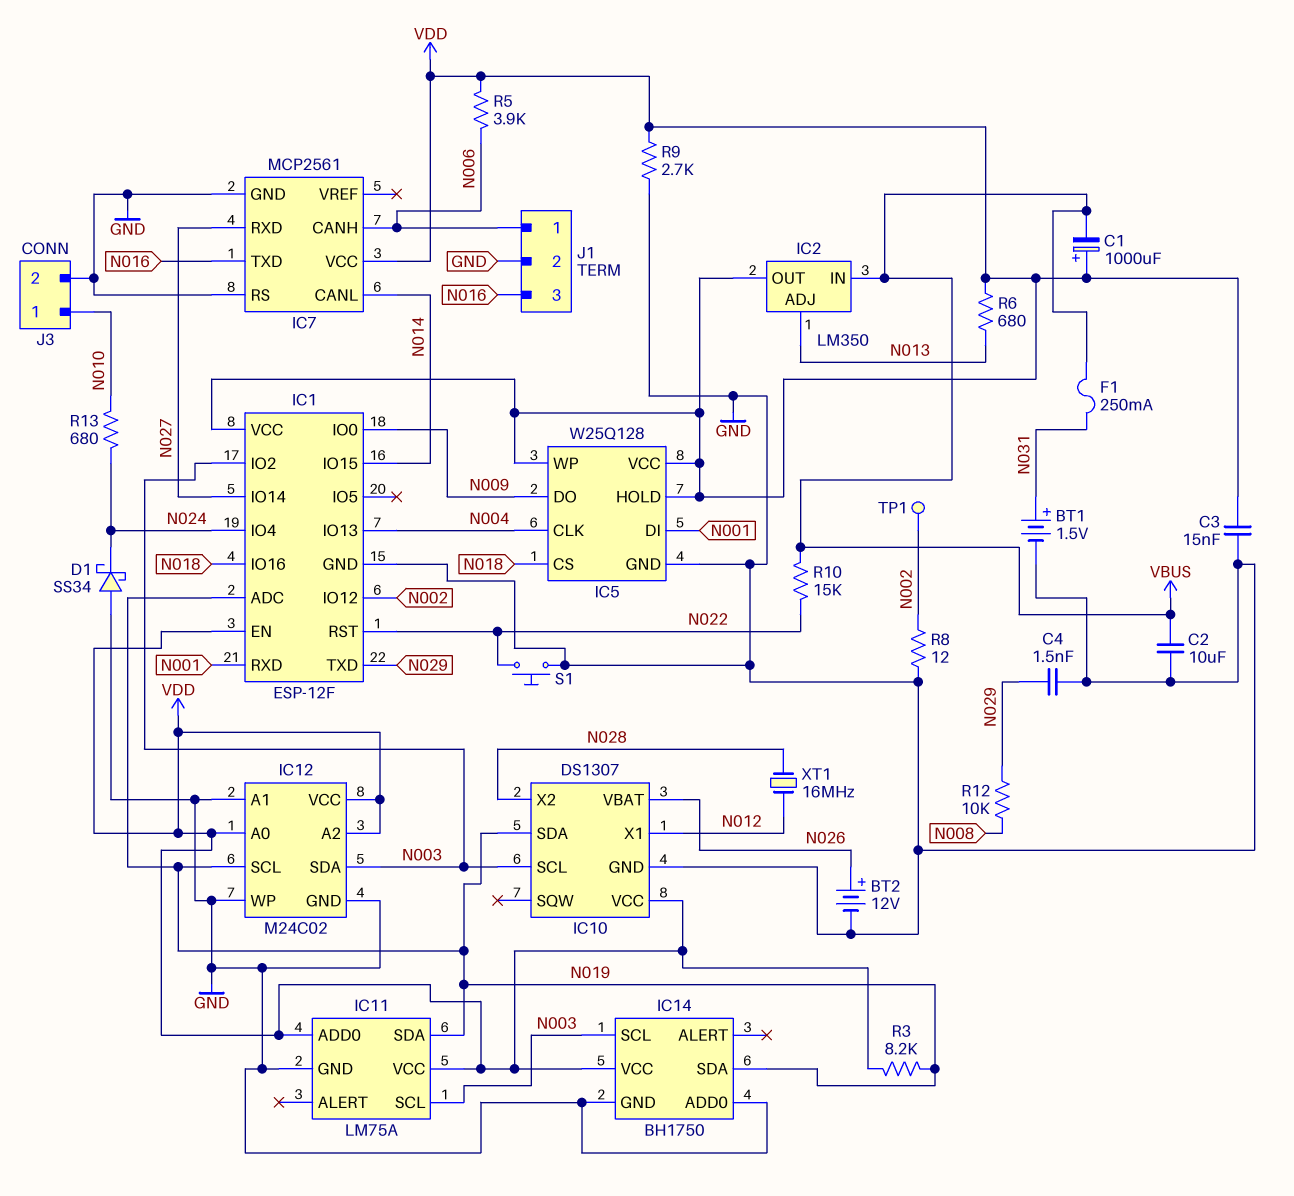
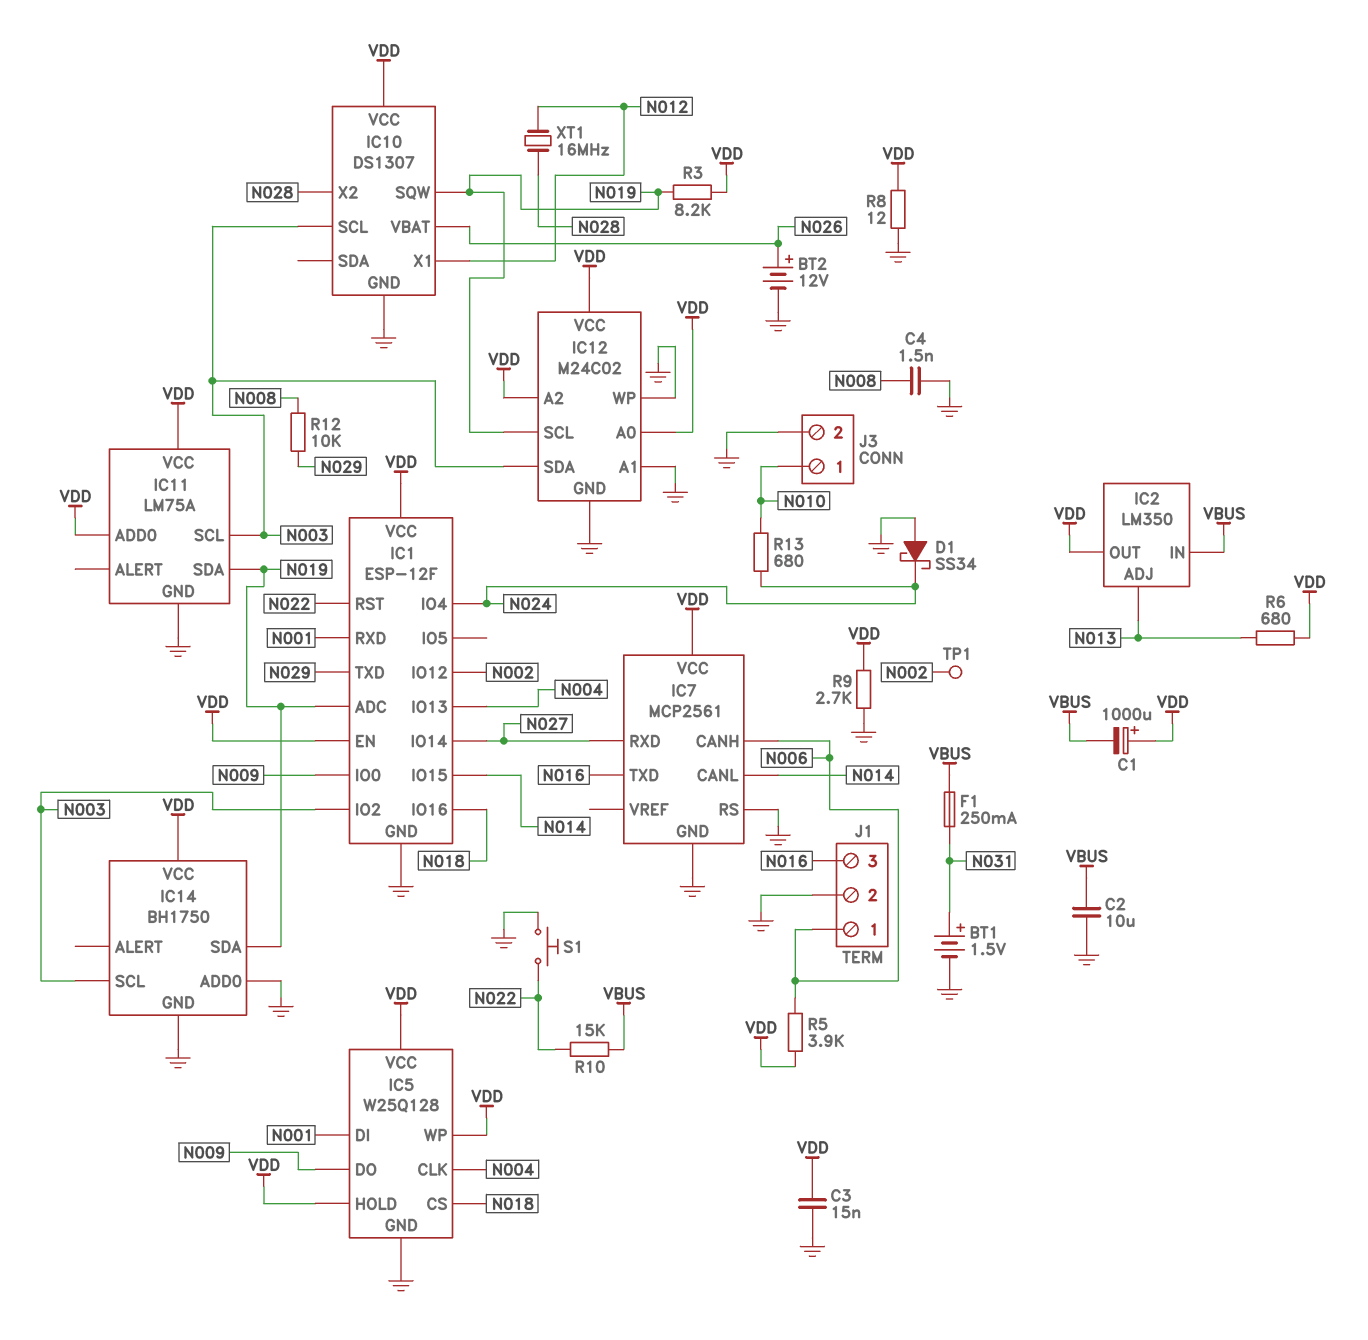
C4: 1.5nF (GND, N029) -> 1.5nF (GND, N008)
IC10 pin SDA: N019 -> none
IC10 pin SQW: none -> N019
R8: 12 (GND, N002) -> 12 (GND, VDD)

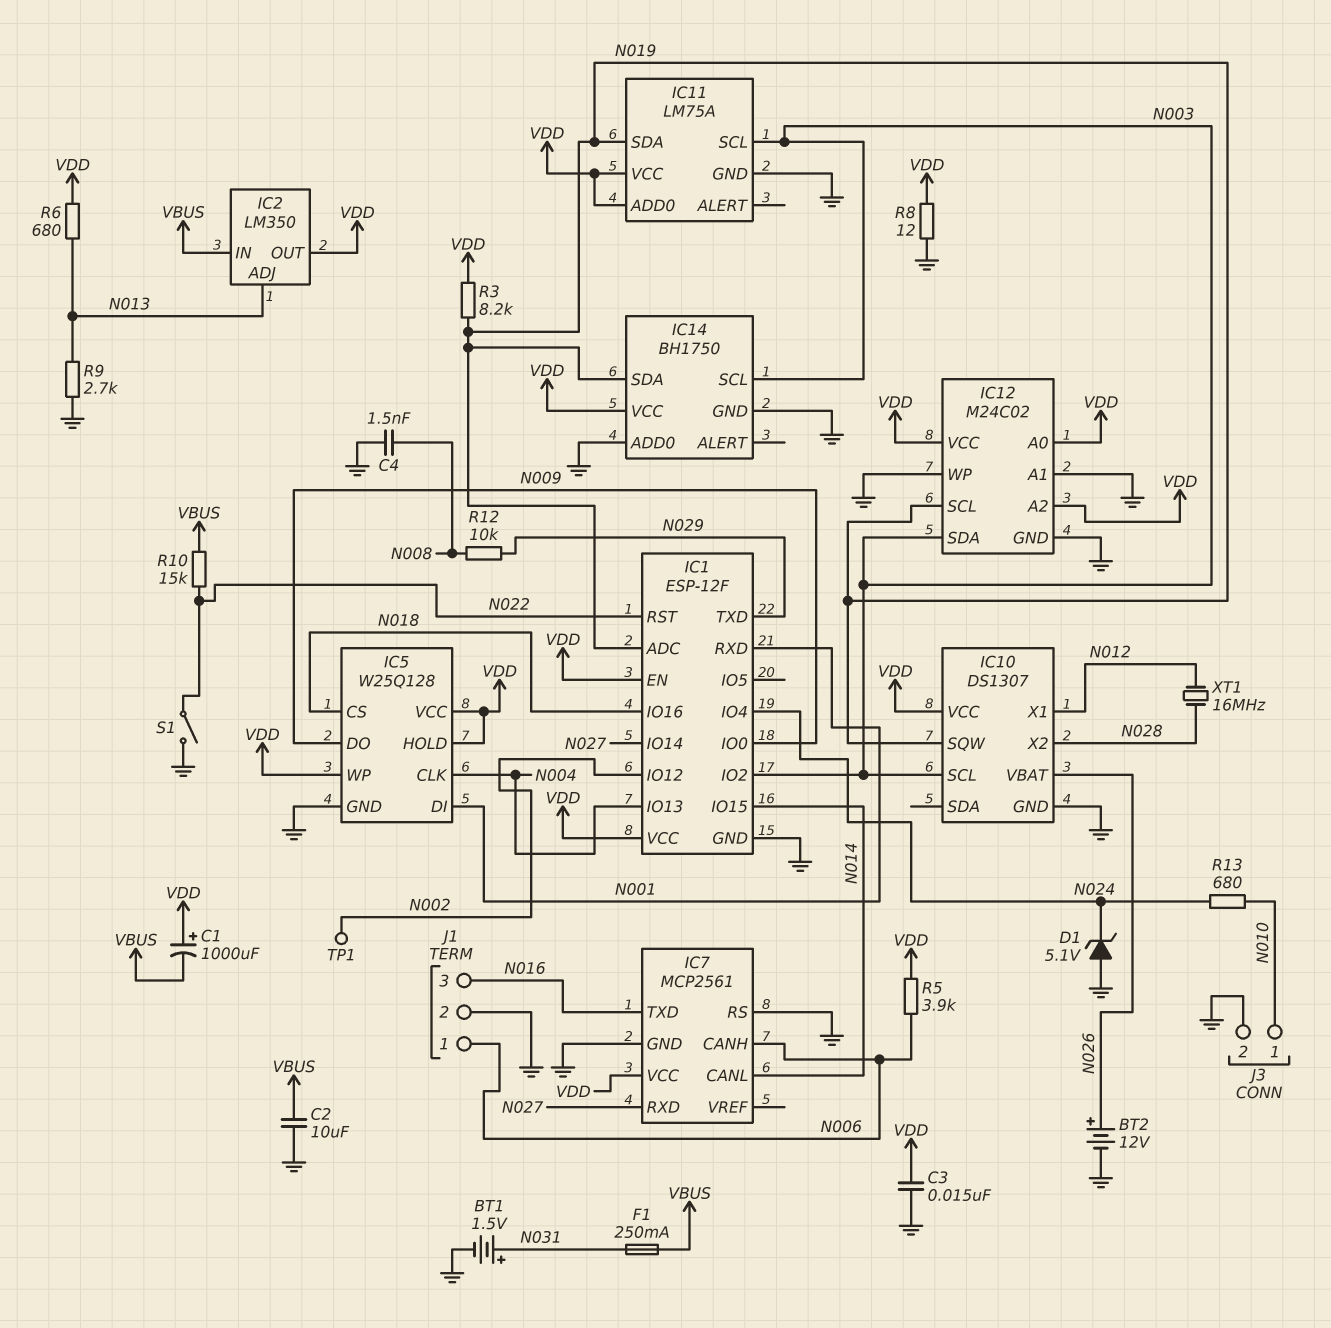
D1: schottky SS34 (A GND, K N024) -> zener 5.1V (A GND, K N024)
R9: 2.7k (GND, VDD) -> 2.7k (GND, N013)
S1: button (GND, N022) -> switch (GND, N022)

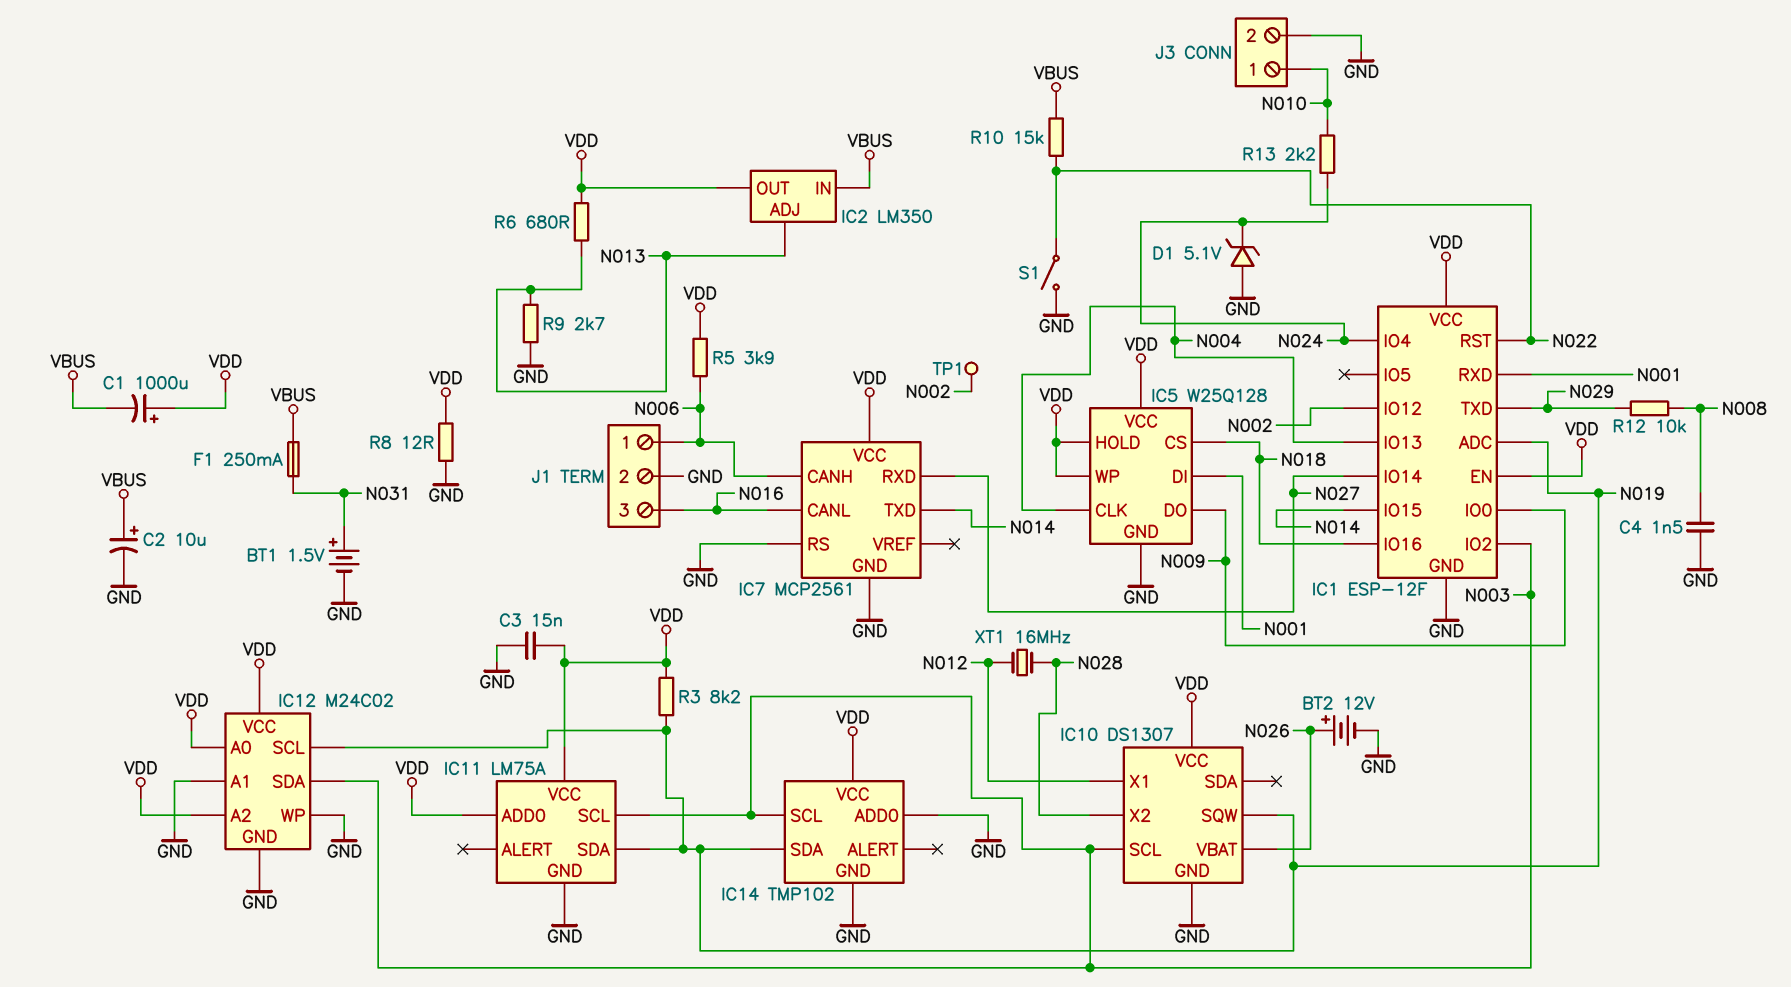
C2: 10uF (GND, VBUS) -> 10uF (plus VBUS, minus GND)
IC7 pin CANL: N014 -> N016
IC7 pin TXD: N016 -> N014
IC14: BH1750 -> TMP102
R13: 680 (N010, N024) -> 2.2k (N010, N024)

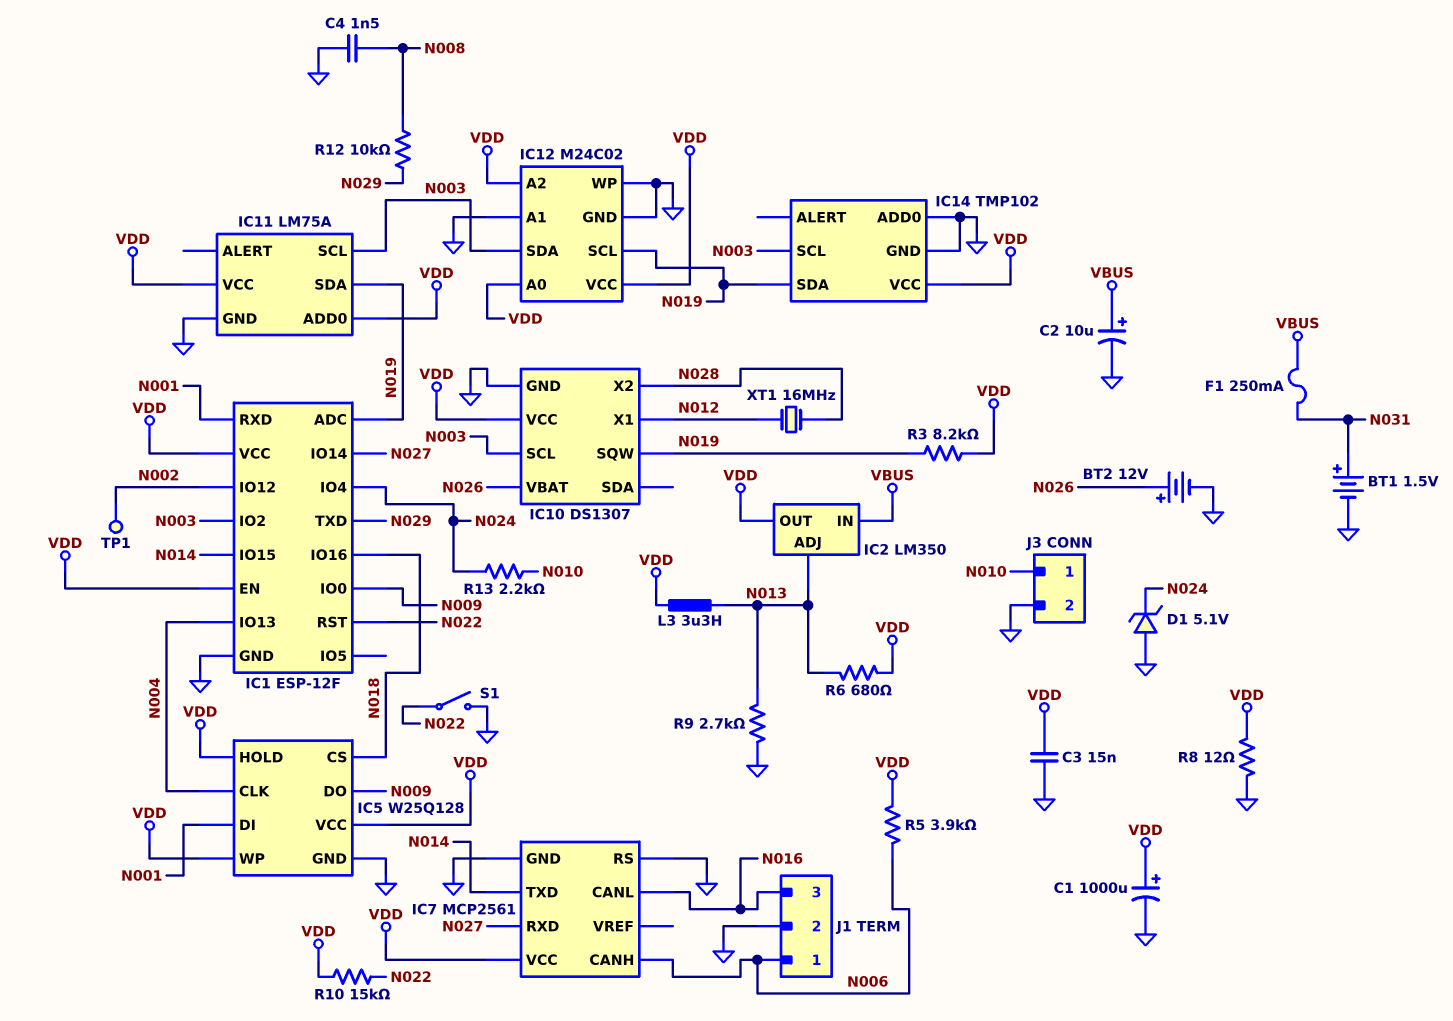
C1: 1000uF (plus VDD, minus VBUS) -> 1000uF (plus VDD, minus GND)
L3: none -> 3.3uH (N013, VDD)
R10: 15k (N022, VBUS) -> 15k (N022, VDD)

